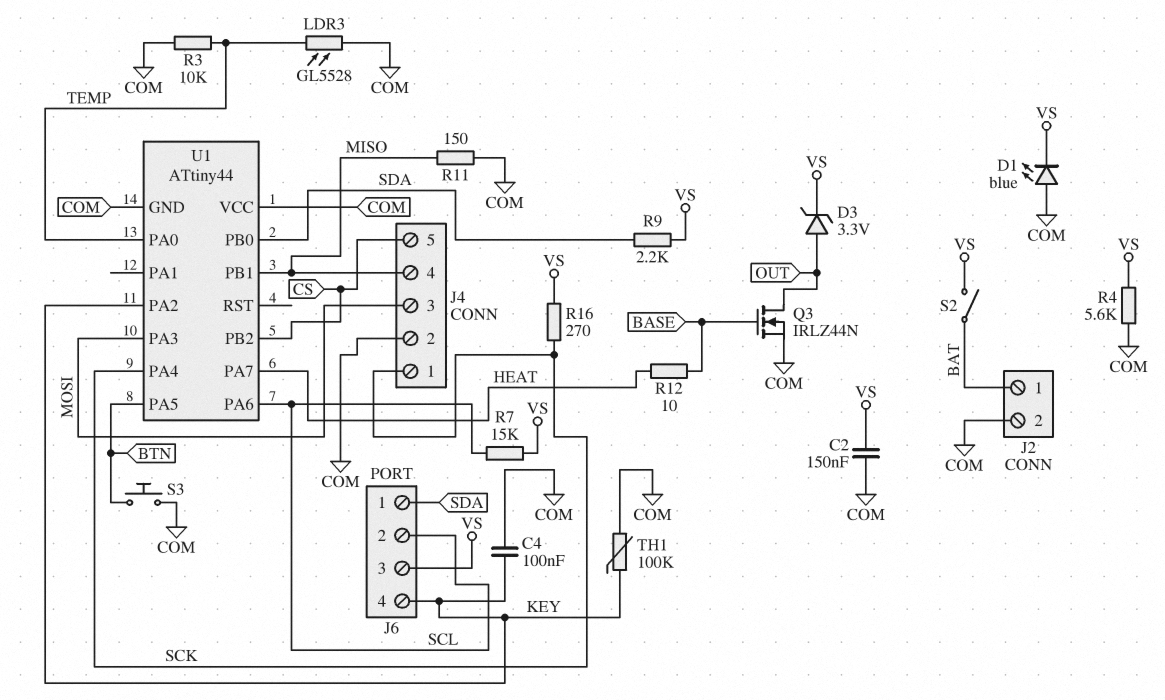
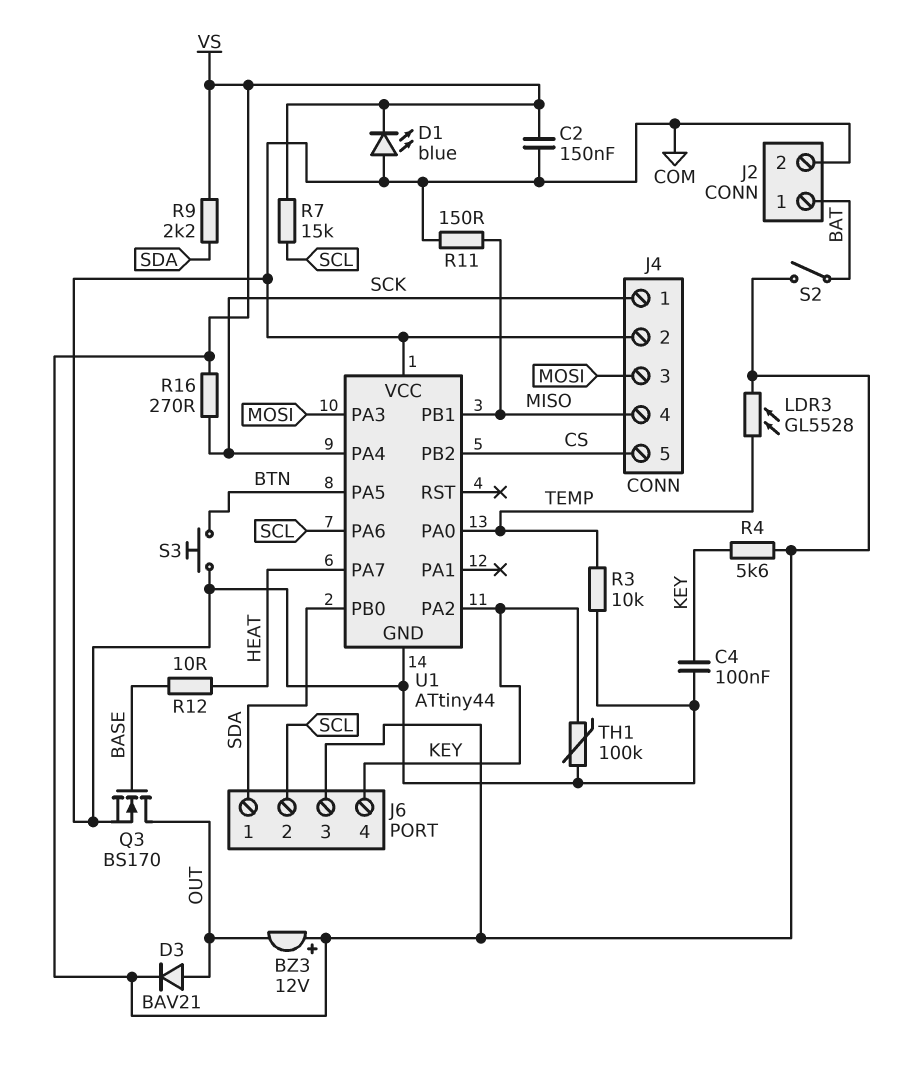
BZ3: none -> buzzer 12V (plus VS, minus OUT)
D3: zener 3.3V (A OUT, K VS) -> diode BAV21 (A OUT, K VS)
LDR3: GL5528 (COM, TEMP) -> GL5528 (TEMP, VS)
Q3: NMOS IRLZ44N (G BASE, D OUT, S COM) -> NMOS BS170 (G BASE, D OUT, S COM)
R4: 5.6k (COM, VS) -> 5.6k (KEY, VS)

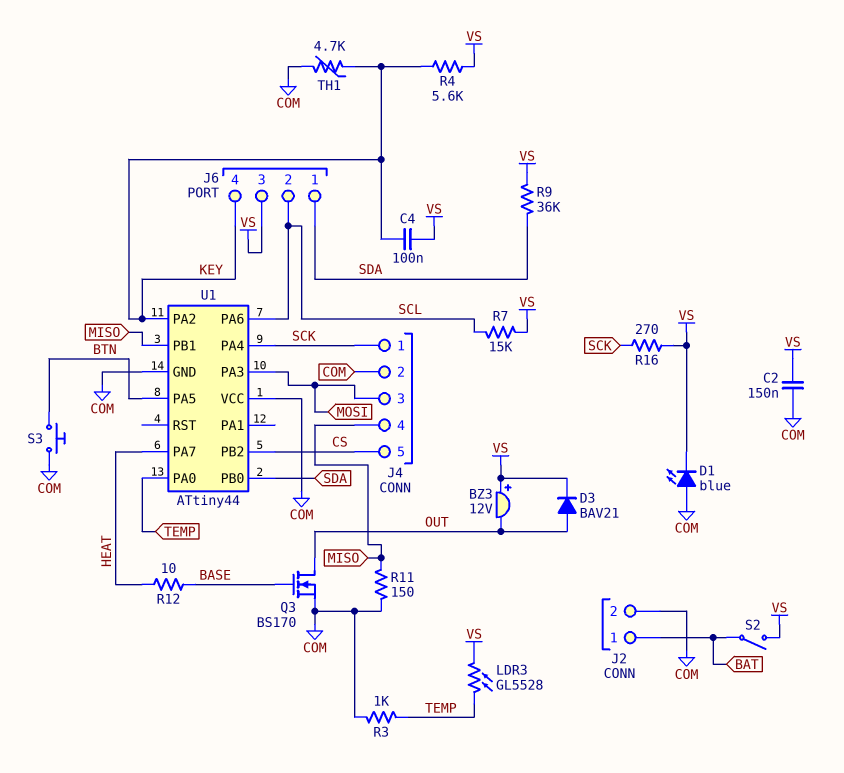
C4: 100nF (COM, KEY) -> 100nF (KEY, VS)
R3: 10k (COM, TEMP) -> 1k (COM, TEMP)
R9: 2.2k (SDA, VS) -> 36k (SDA, VS)
TH1: 100k (COM, KEY) -> 4.7k (COM, KEY)

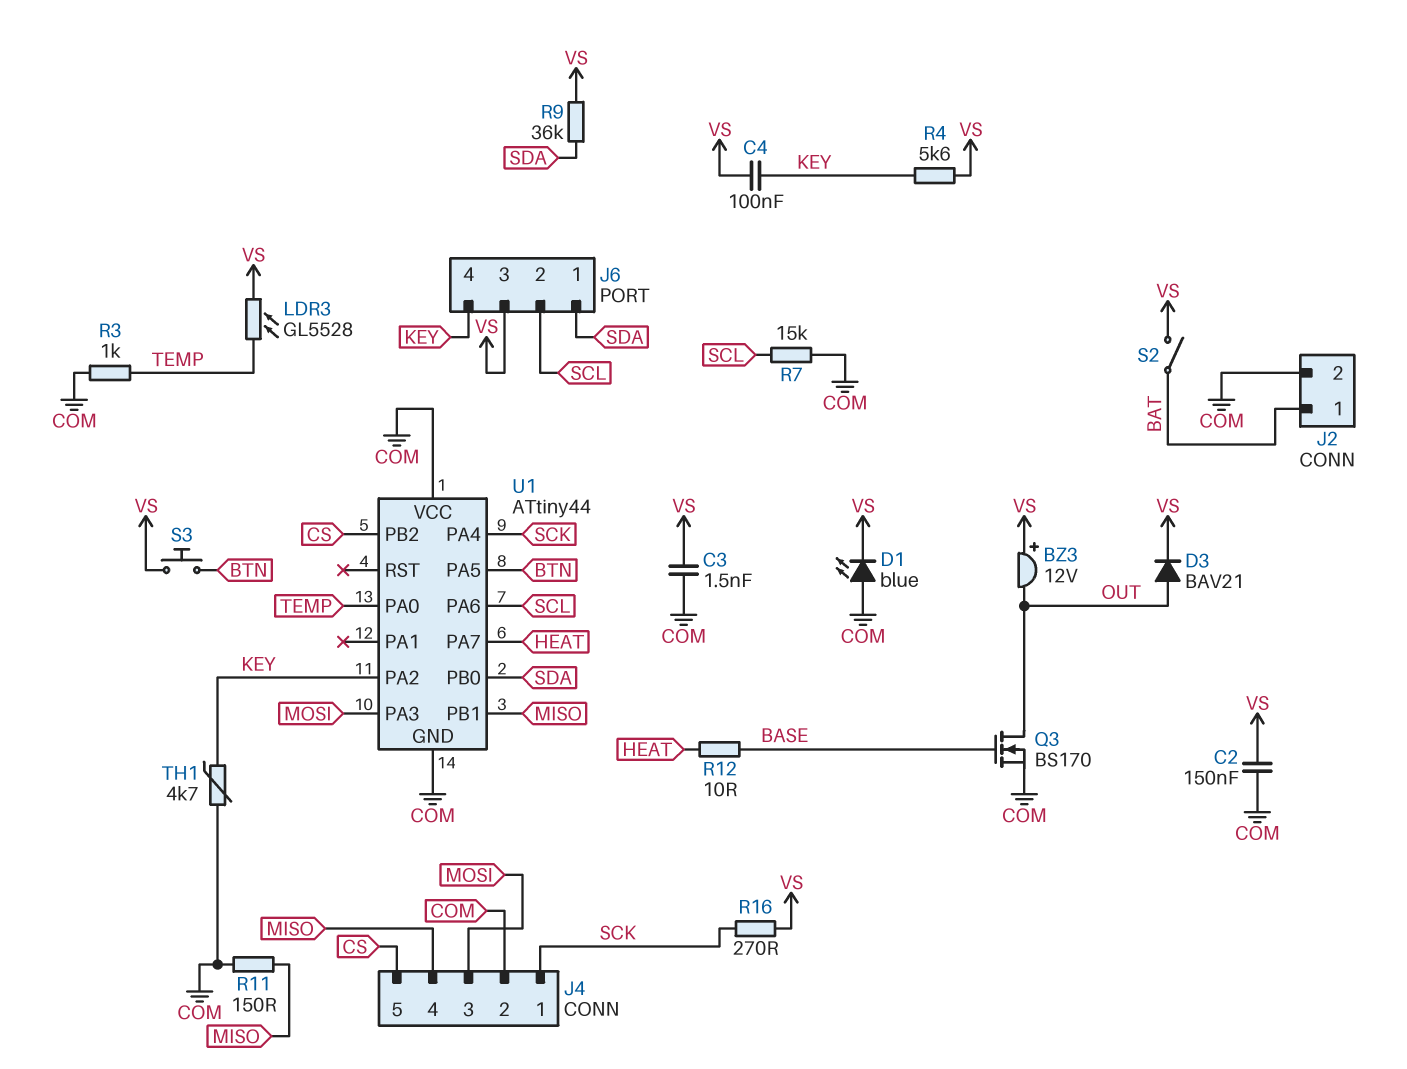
C3: none -> 1.5nF (COM, VS)
R7: 15k (SCL, VS) -> 15k (COM, SCL)
S3: button (BTN, COM) -> button (BTN, VS)

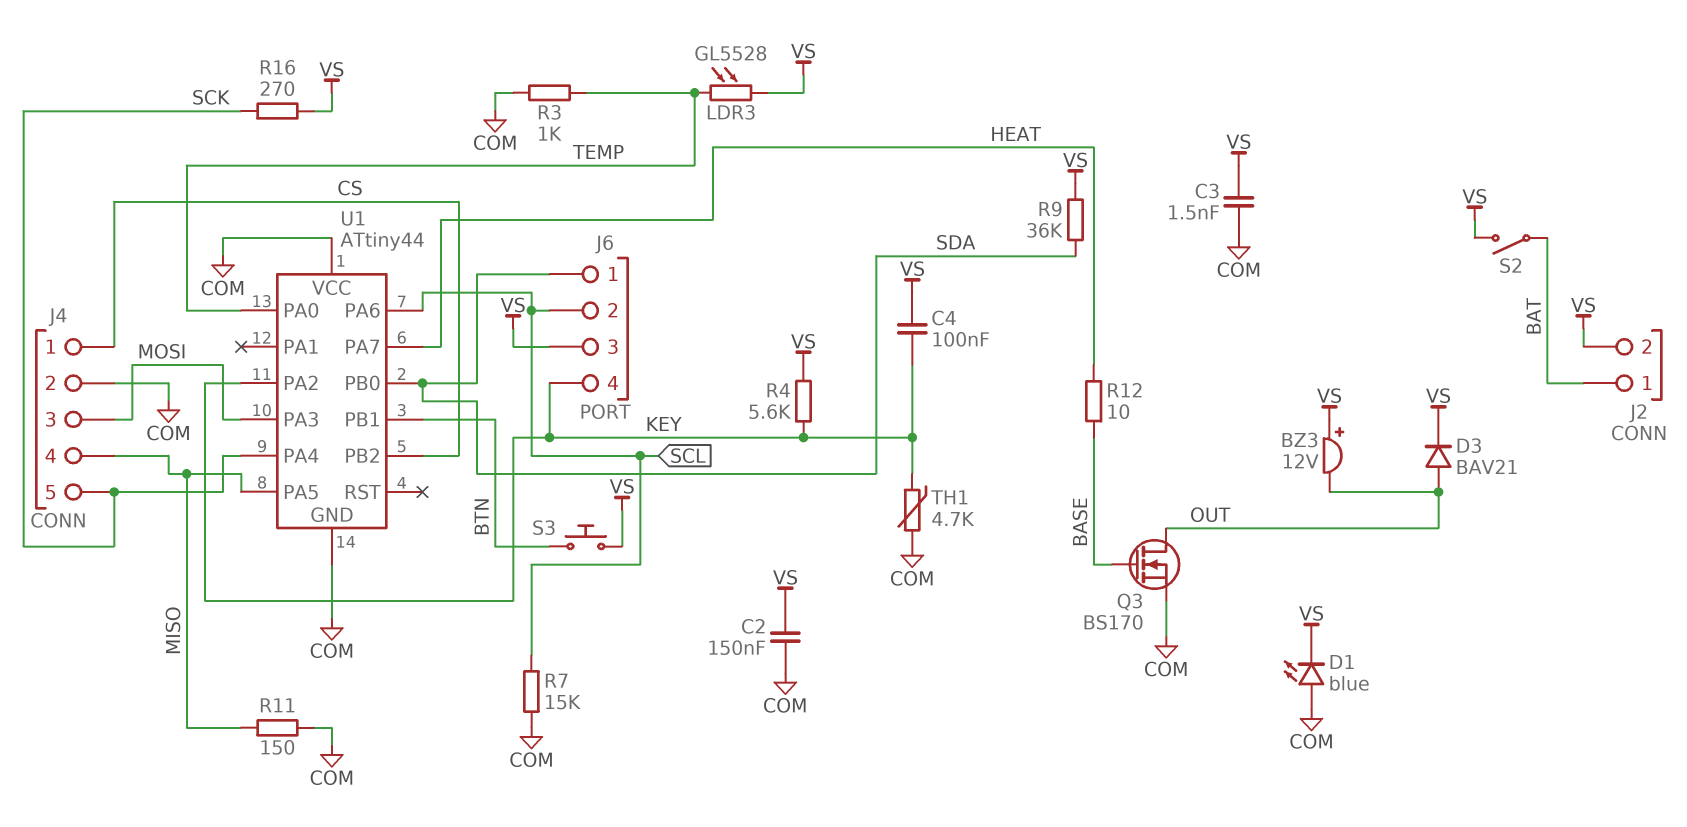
J2 pin 2: COM -> VS
J4 pin 1: SCK -> CS
J4 pin 5: CS -> SCK
U1 pin PA5: BTN -> MISO
U1 pin PB1: MISO -> BTN

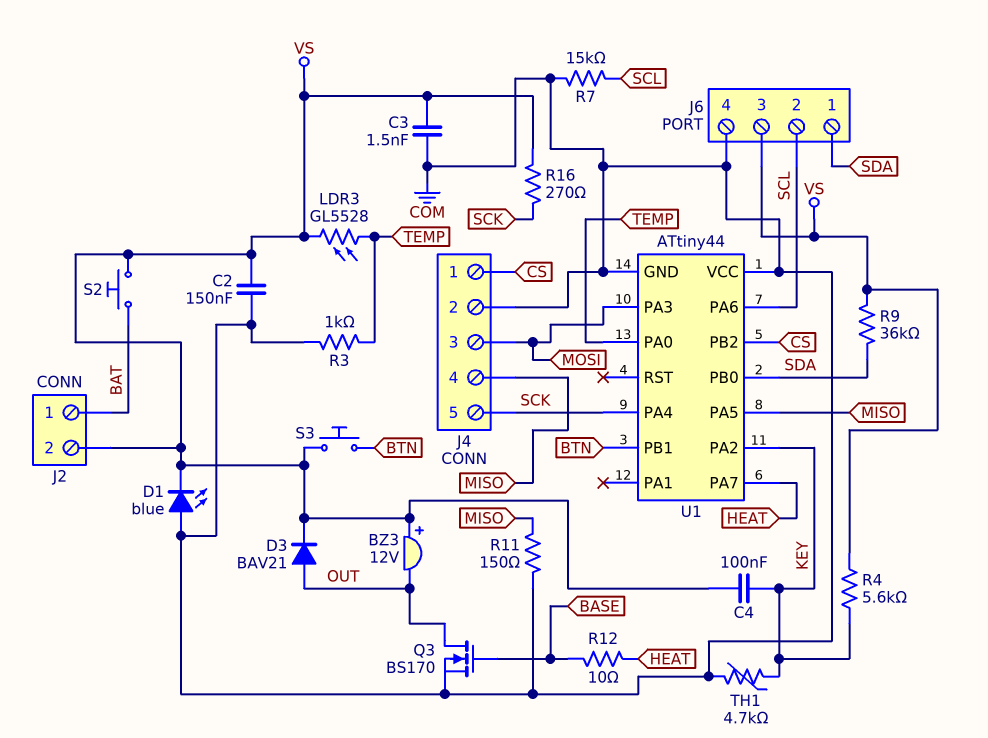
J6 pin 4: KEY -> COM
S2: switch (BAT, VS) -> button (BAT, VS)

